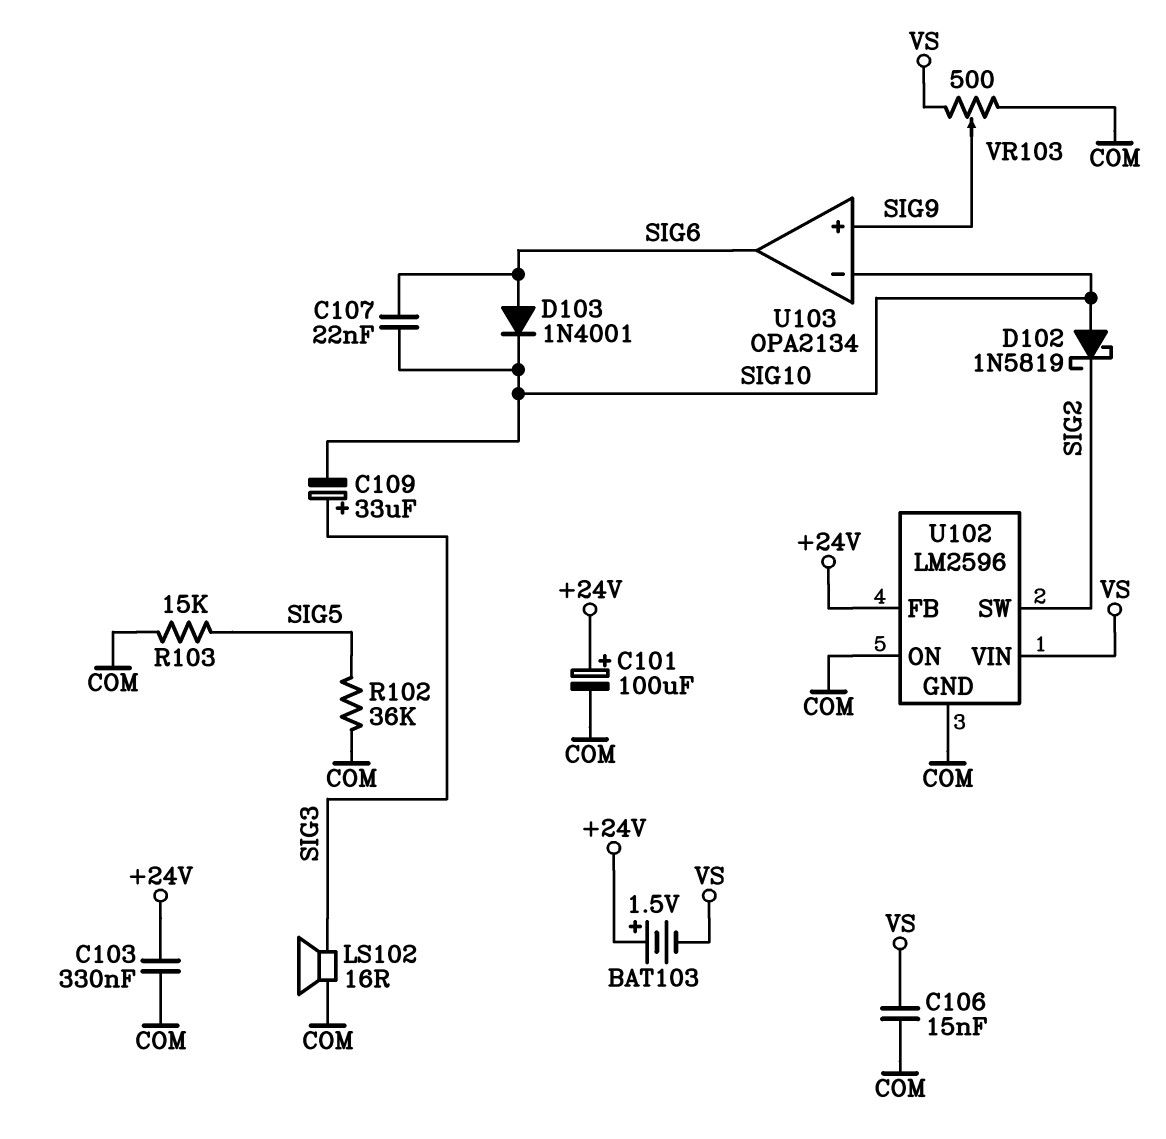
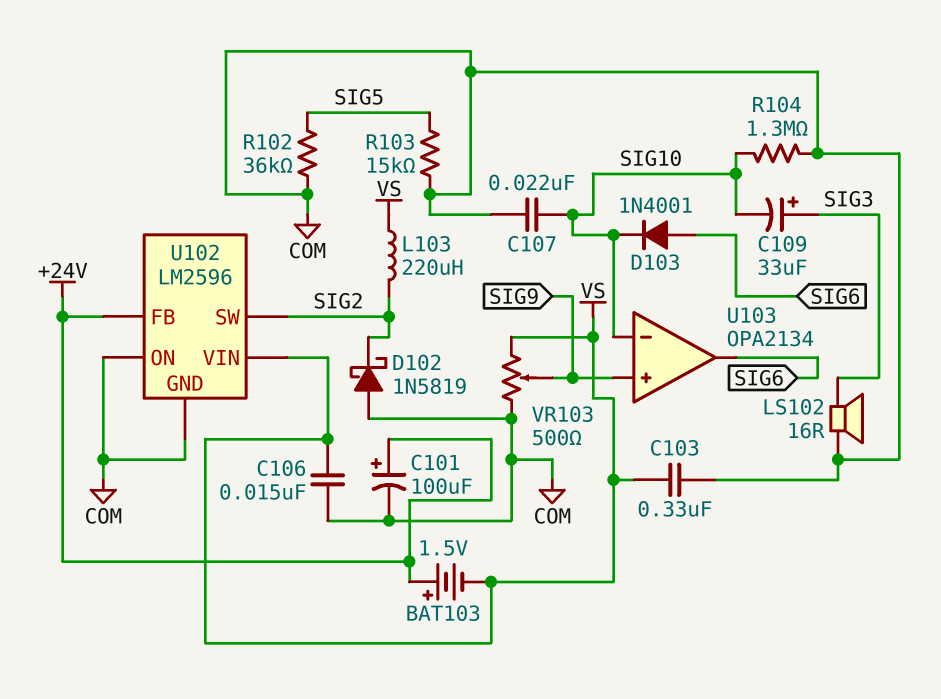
C103: 330nF (+24V, COM) -> 330nF (COM, VS)
C107: 22nF (SIG6, SIG10) -> 22nF (COM, SIG10)
D102: schottky 1N5819 (A SIG10, K SIG2) -> schottky 1N5819 (A COM, K SIG2)
L103: none -> 220uH (SIG2, VS)
R104: none -> 1.3M (COM, SIG10)

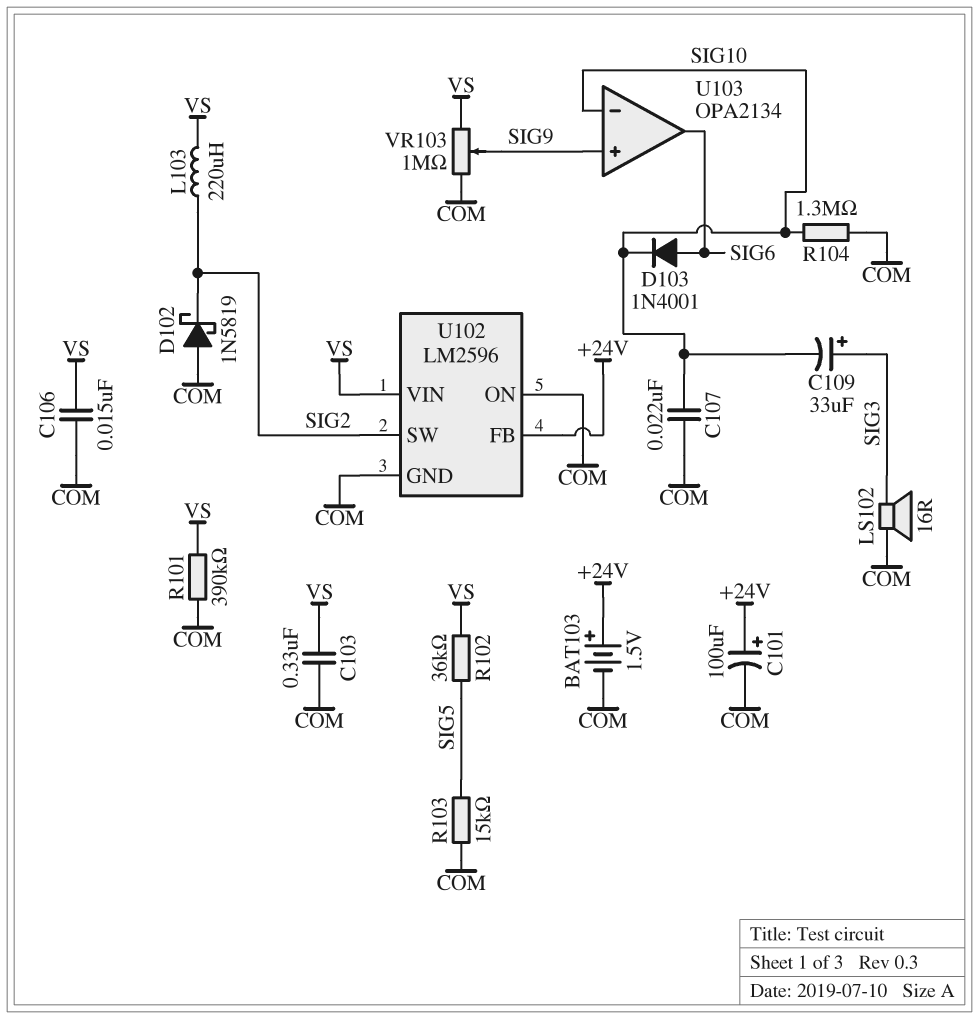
BAT103: 1.5V (plus +24V, minus VS) -> 1.5V (plus +24V, minus COM)
R101: none -> 390k (COM, VS)
R102: 36k (COM, SIG5) -> 36k (SIG5, VS)
VR103: 500 (COM, VS, wiper SIG9) -> 1M (COM, VS, wiper SIG9)

